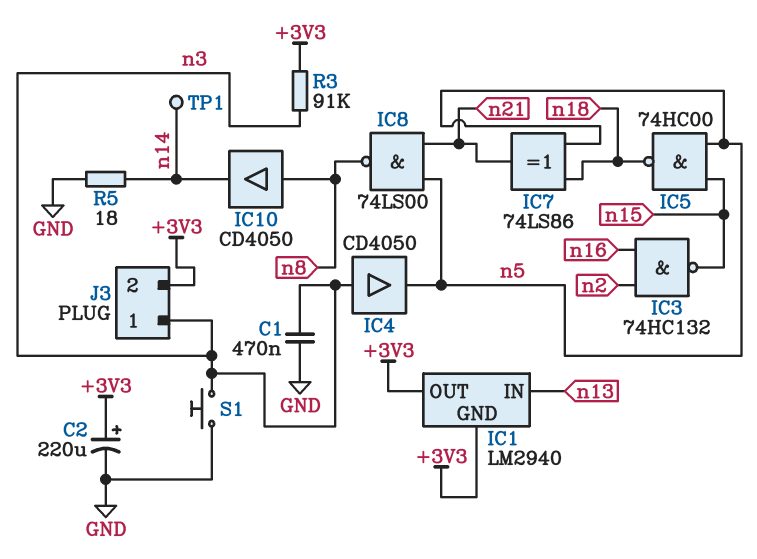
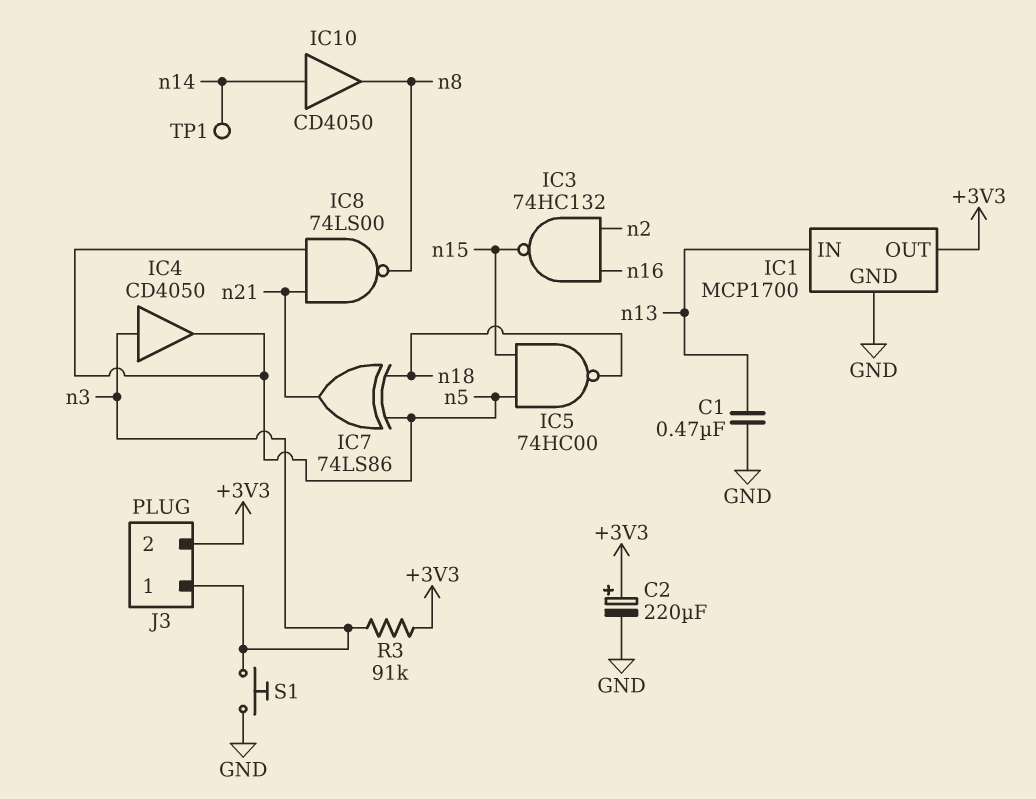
C1: 470nF (GND, n3) -> 470nF (GND, n13)
IC1: LM2940 -> MCP1700
IC1 pin GND: +3V3 -> GND
IC10: buffer CD4050 (in n8, out n14) -> buffer CD4050 (in n14, out n8)
R5: 18 (GND, n14) -> none

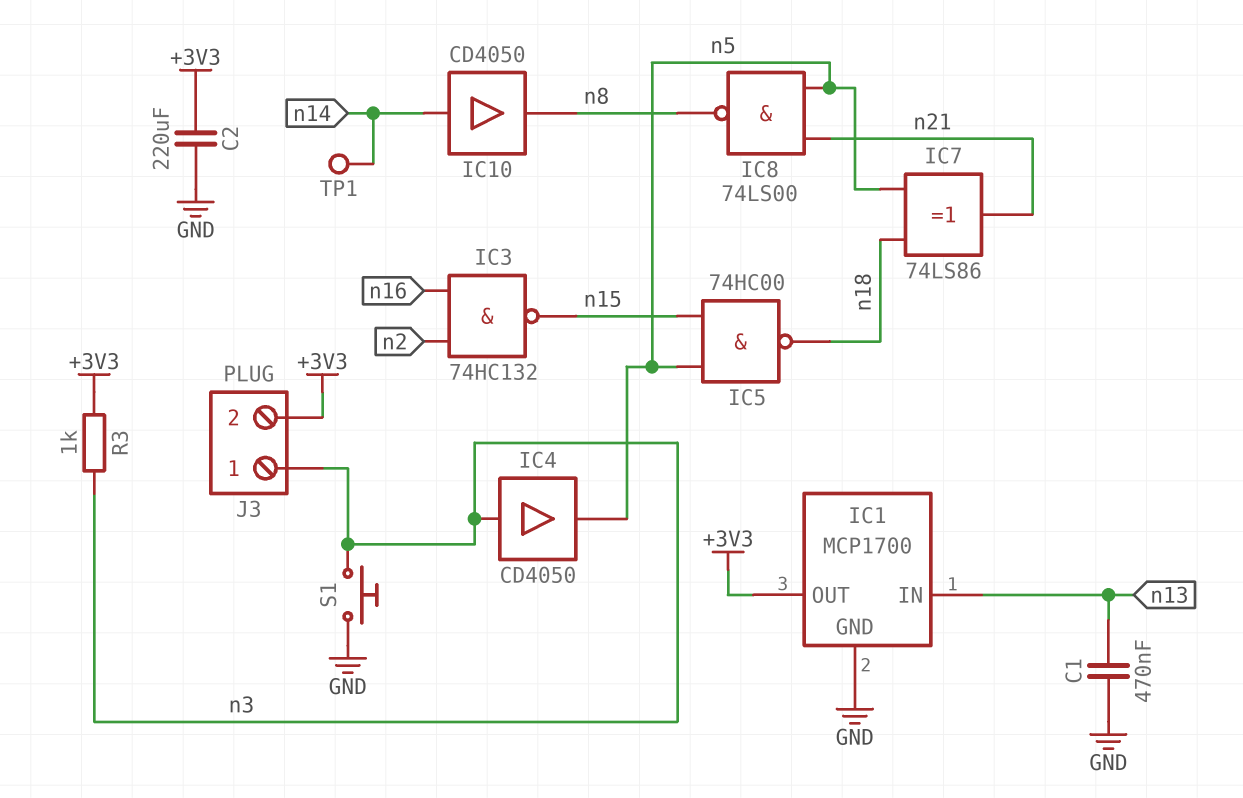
C2: 220uF (plus +3V3, minus GND) -> 220uF (+3V3, GND)
R3: 91k (+3V3, n3) -> 1k (+3V3, n3)

